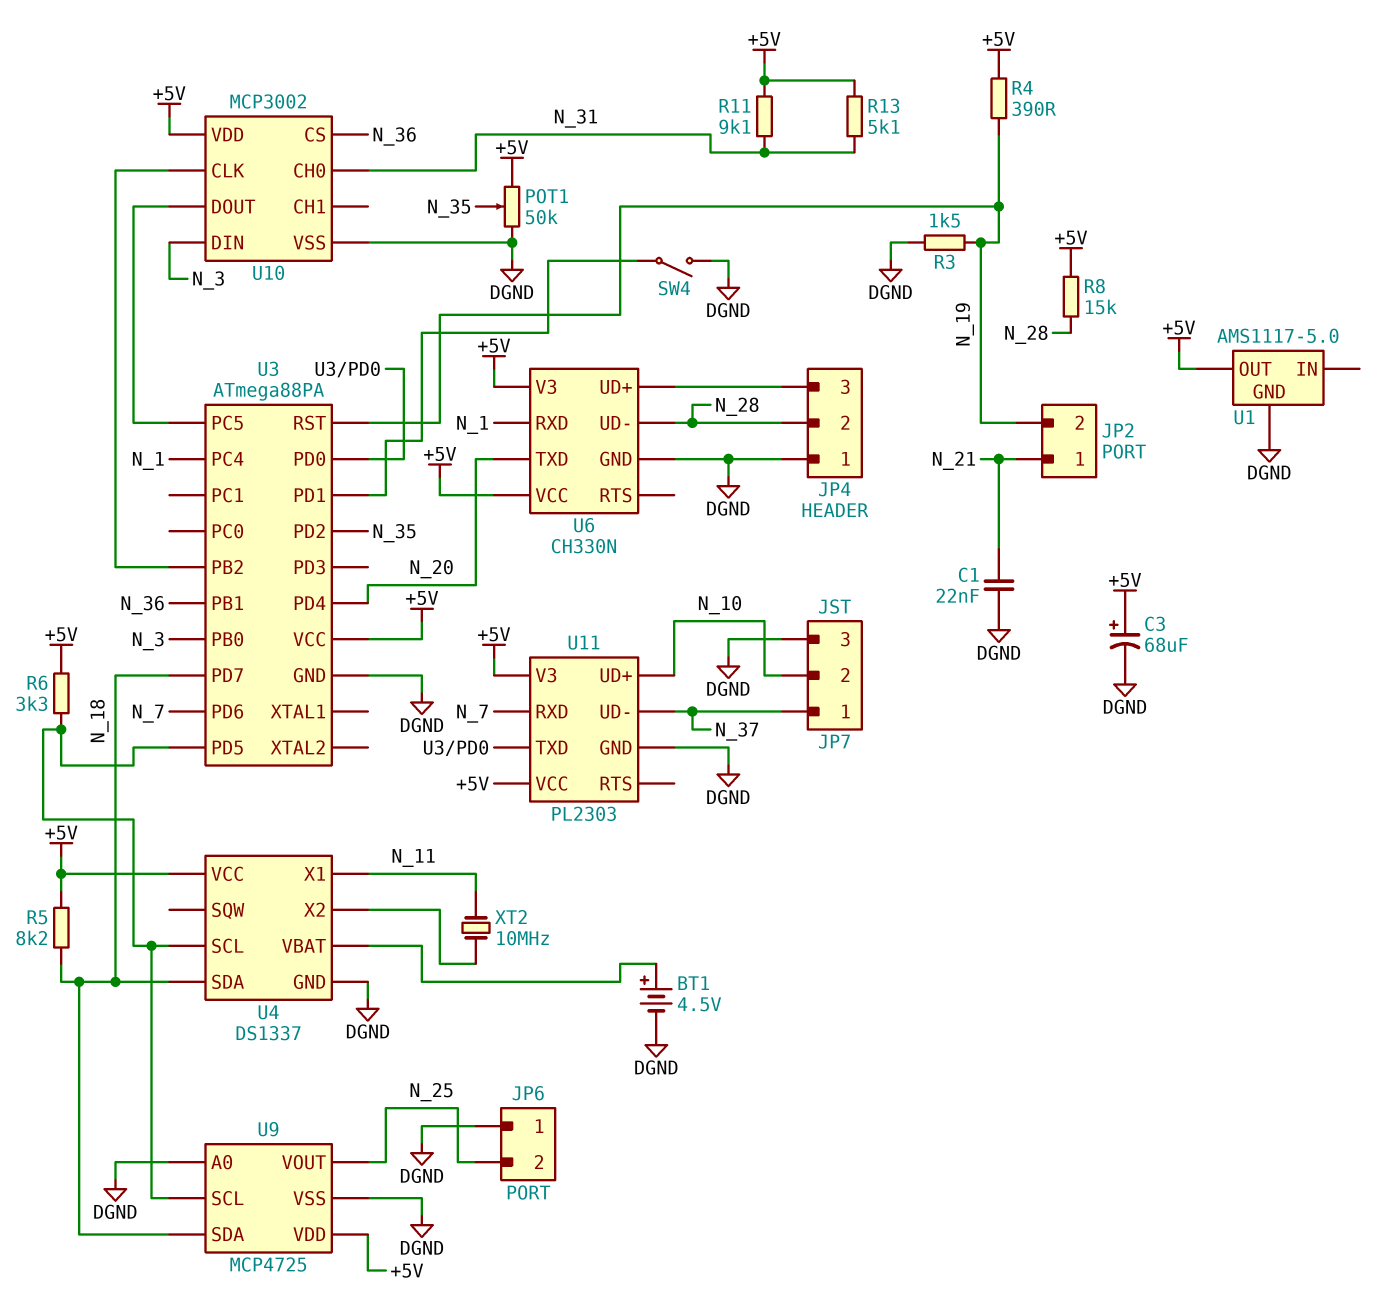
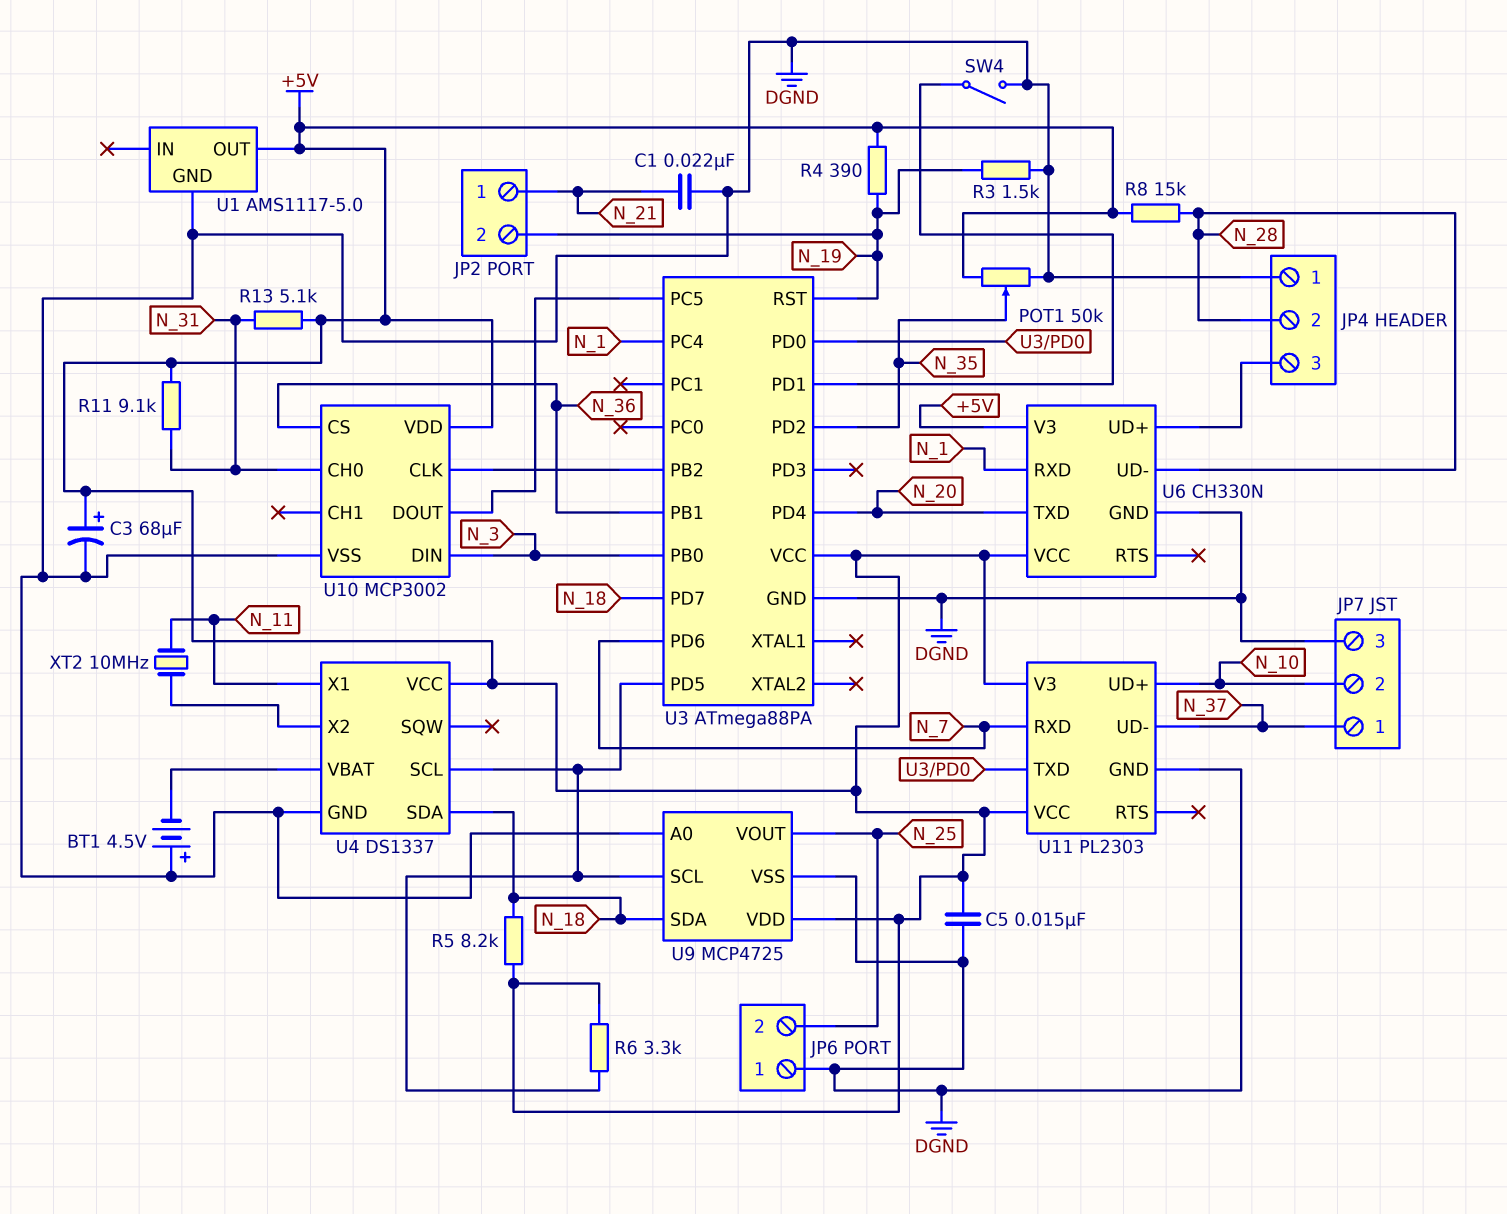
BT1: 4.5V (plus U4/VBAT, minus DGND) -> 4.5V (plus DGND, minus U4/VBAT)
C5: none -> 15nF (+5V, DGND)

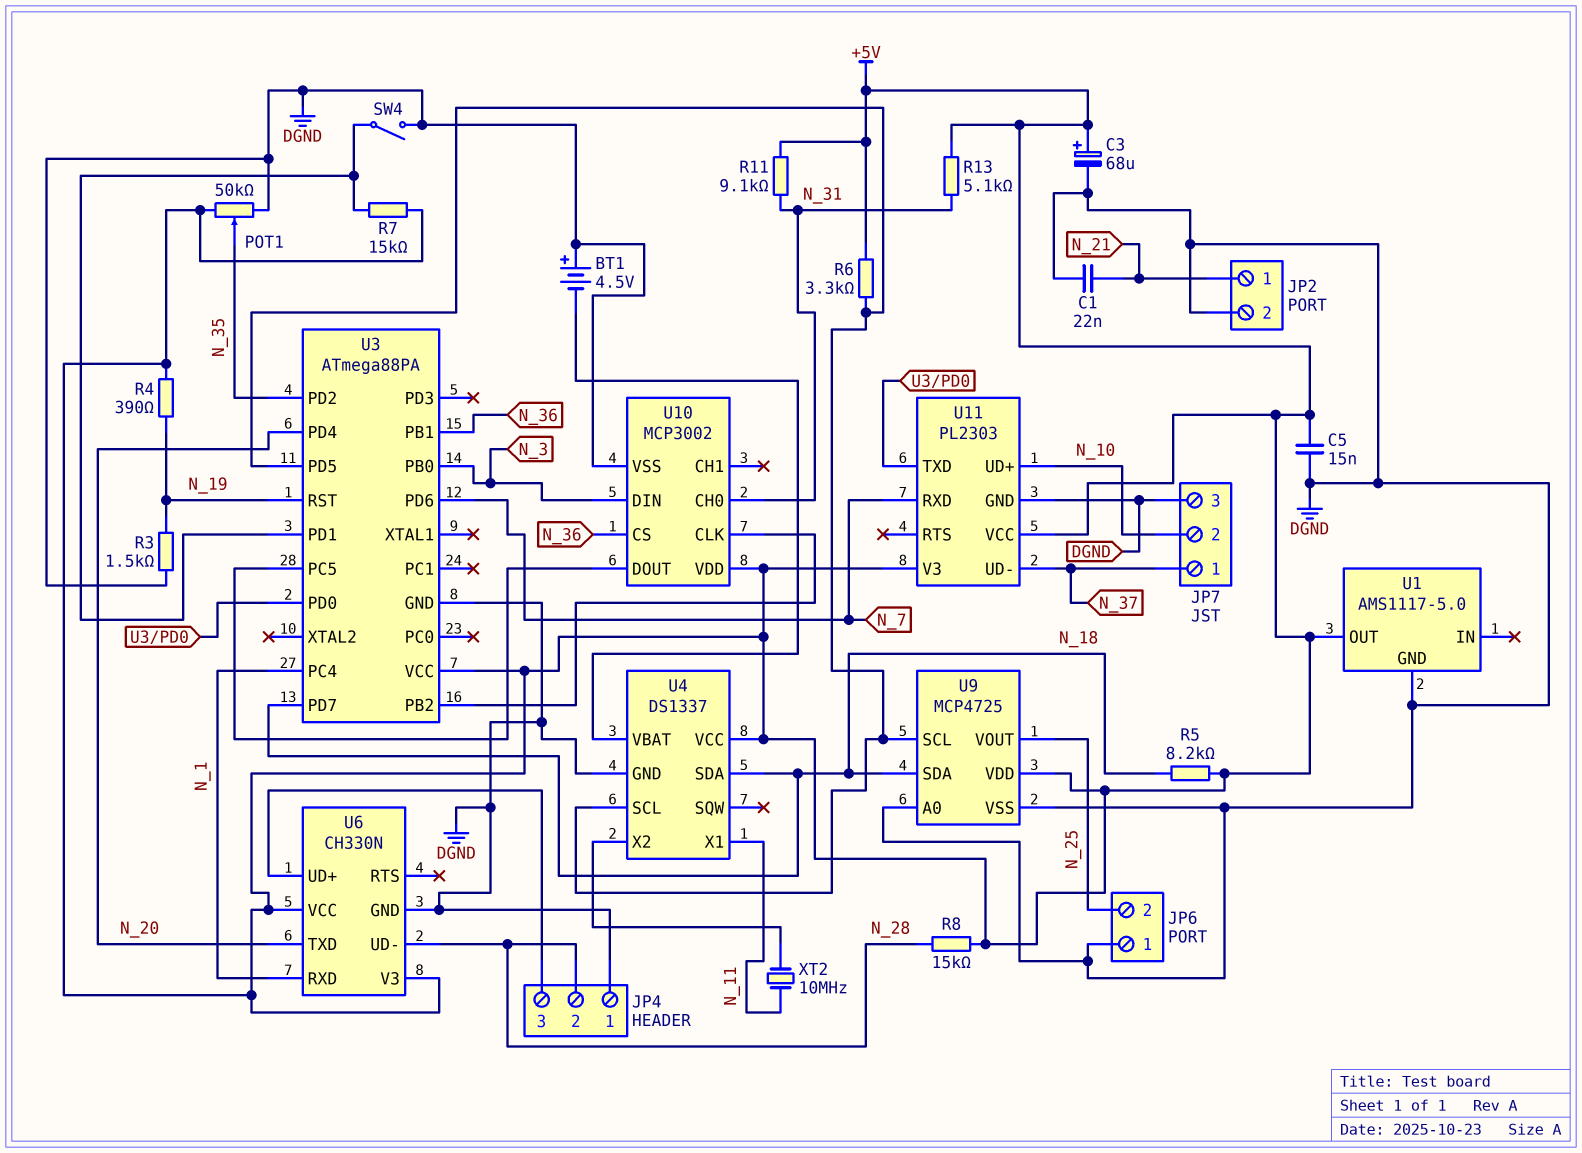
JP2 pin 2: N_19 -> DGND
R7: none -> 15k (+5V, U3/PD1)

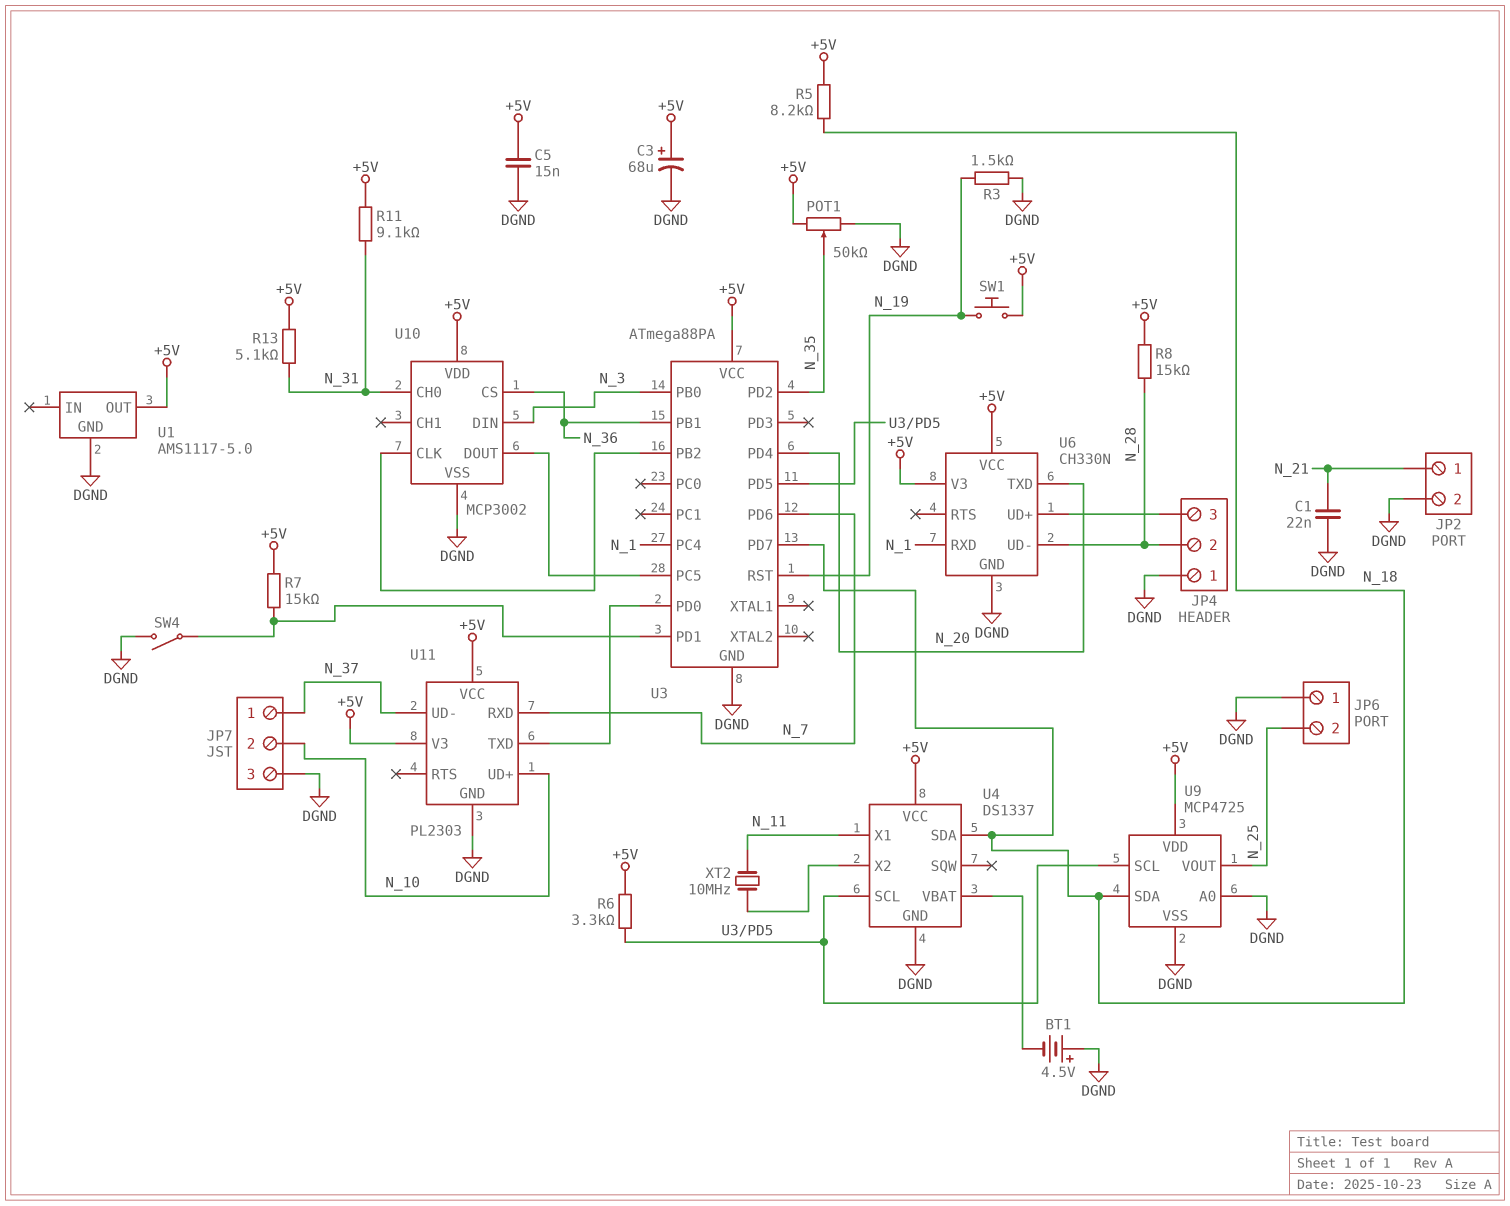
R4: 390 (+5V, N_19) -> none
SW1: none -> button (+5V, N_19)

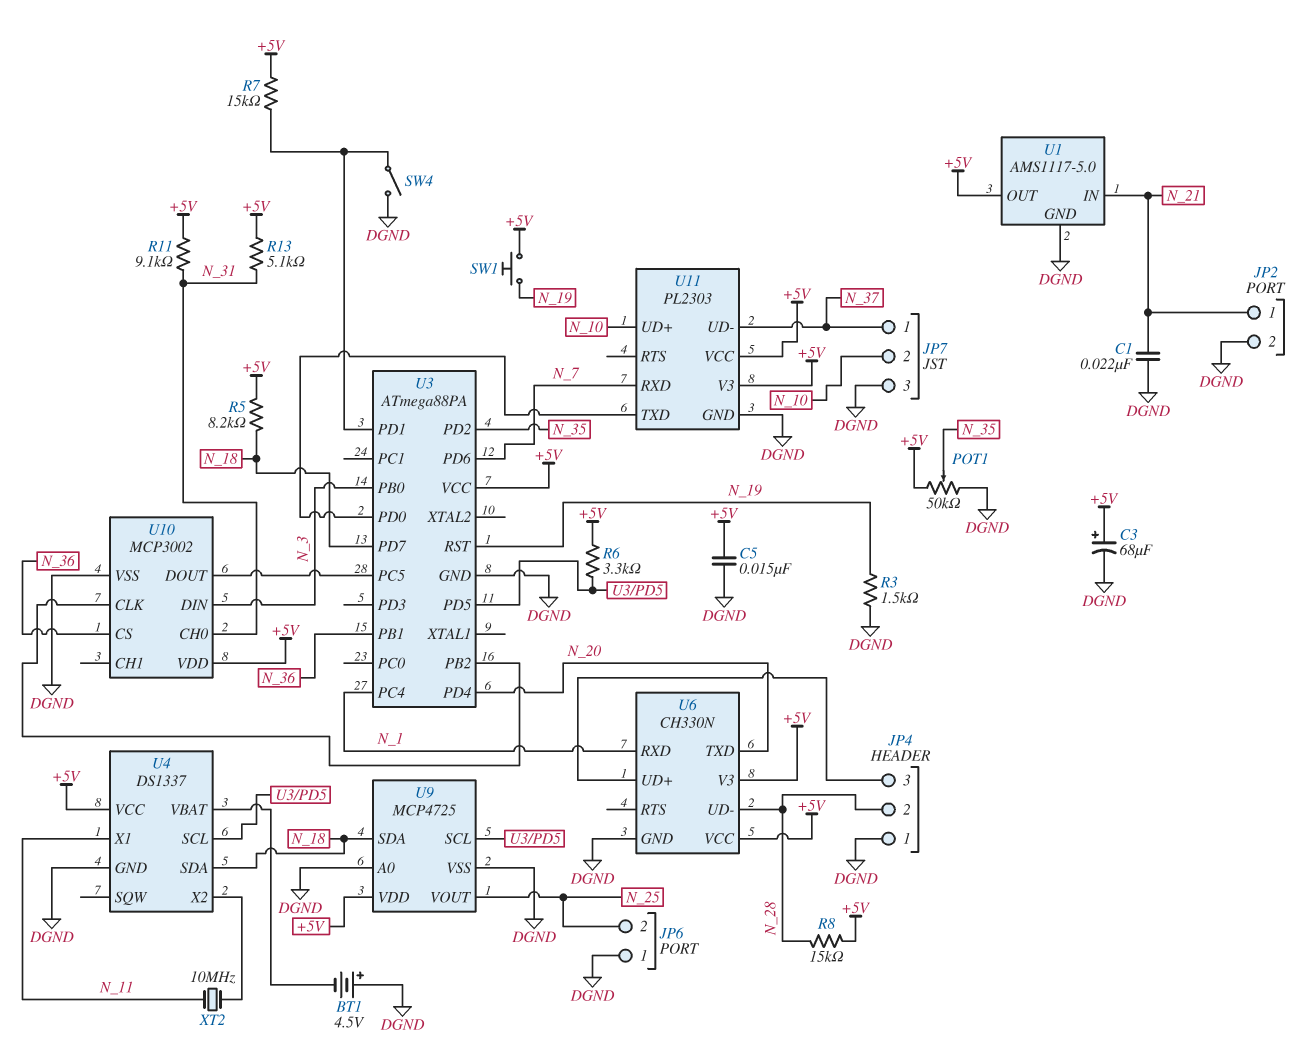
U1 pin IN: none -> N_21

